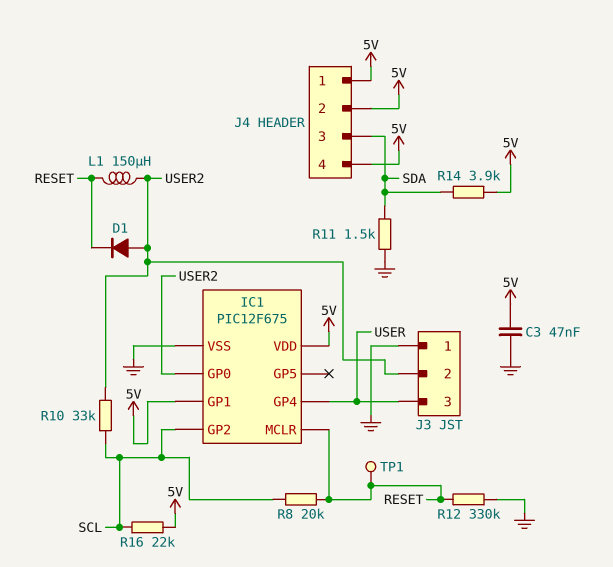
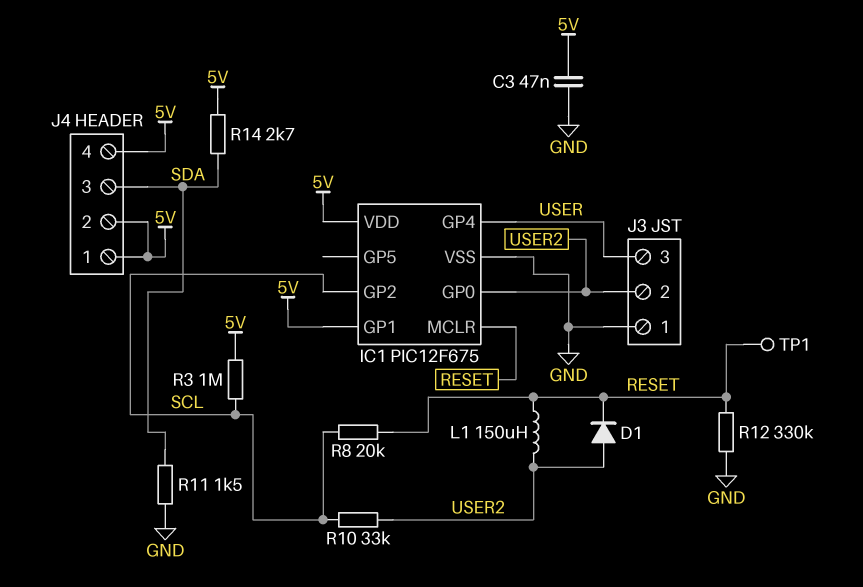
R3: none -> 1M (5V, SCL)
R14: 3.9k (5V, SDA) -> 2.7k (5V, SDA)
R16: 22k (5V, SCL) -> none

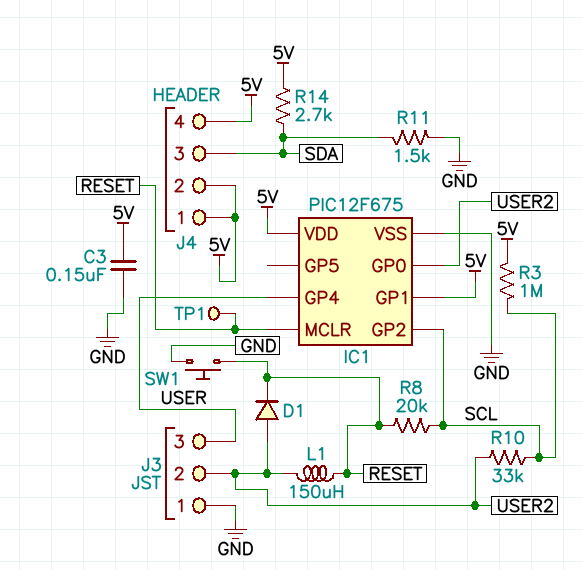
C3: 47nF (5V, GND) -> 150nF (5V, GND)
R12: 330k (GND, RESET) -> none
SW1: none -> button (GND, RESET)

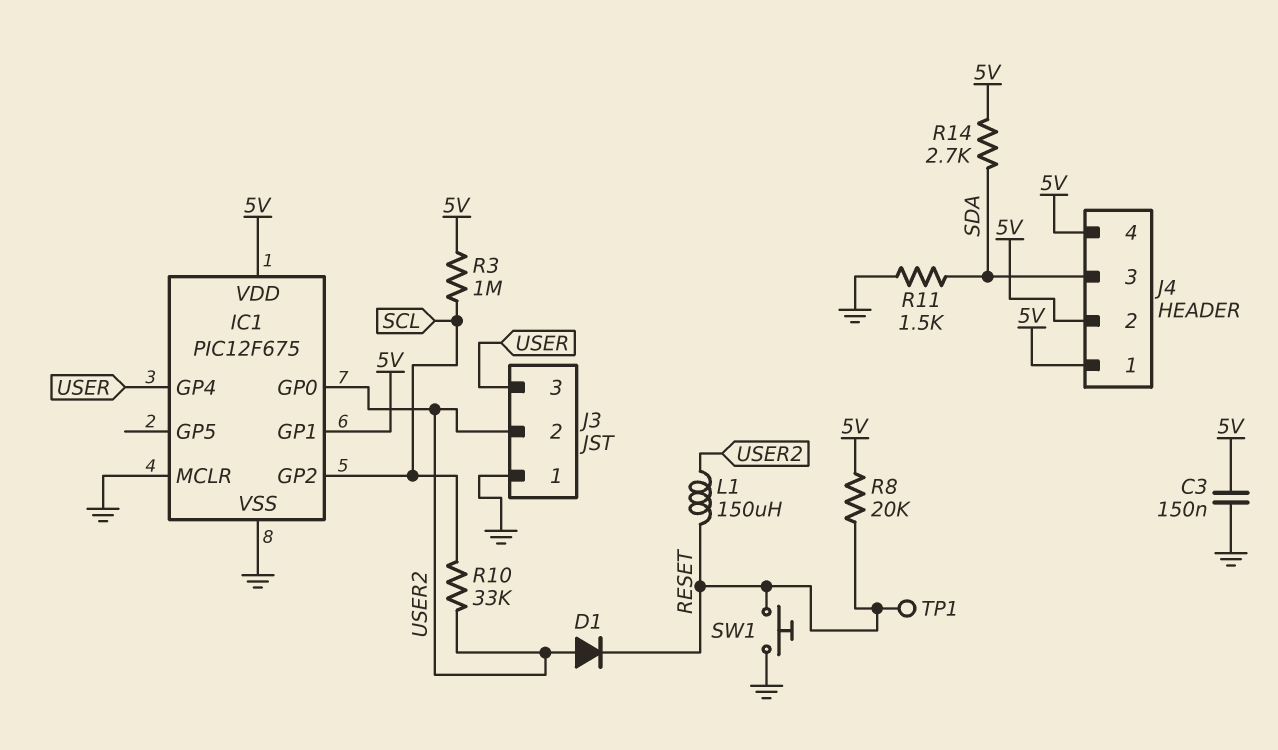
IC1 pin MCLR: RESET -> GND
R8: 20k (RESET, SCL) -> 20k (5V, RESET)

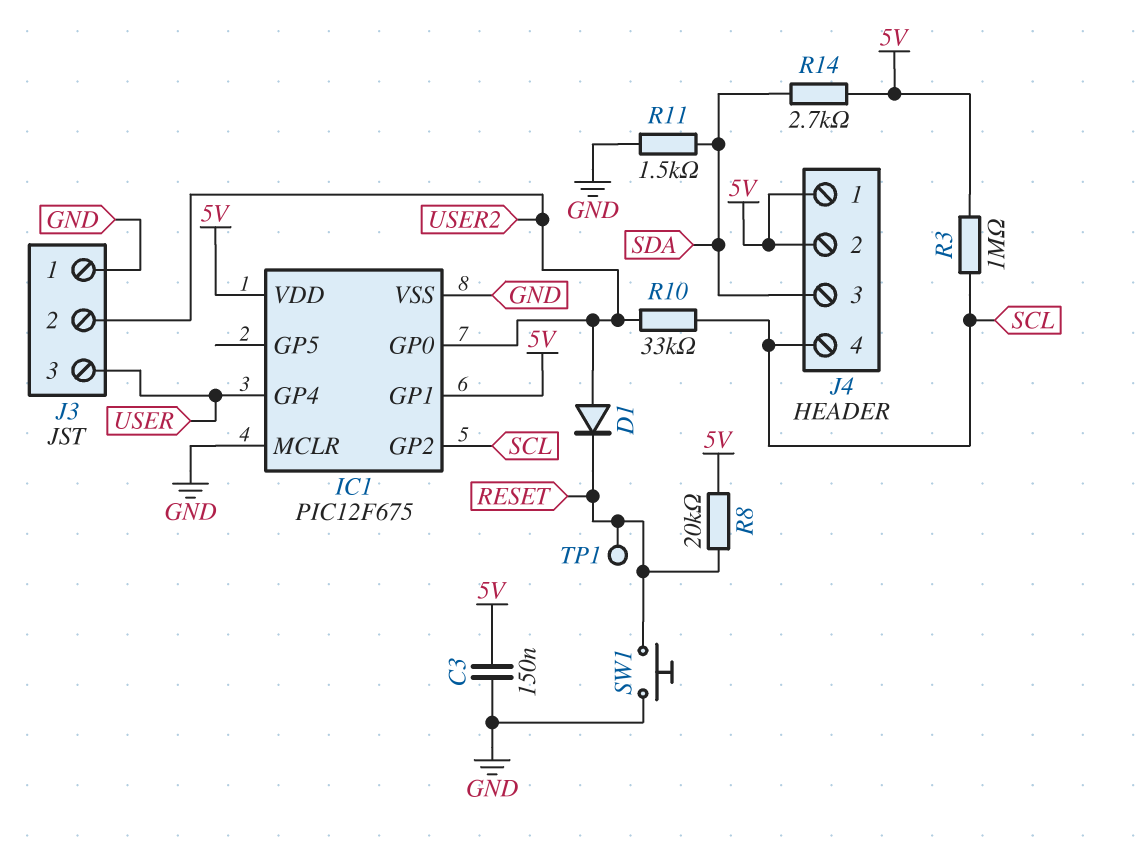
J4 pin 4: 5V -> SCL
L1: 150uH (RESET, USER2) -> none

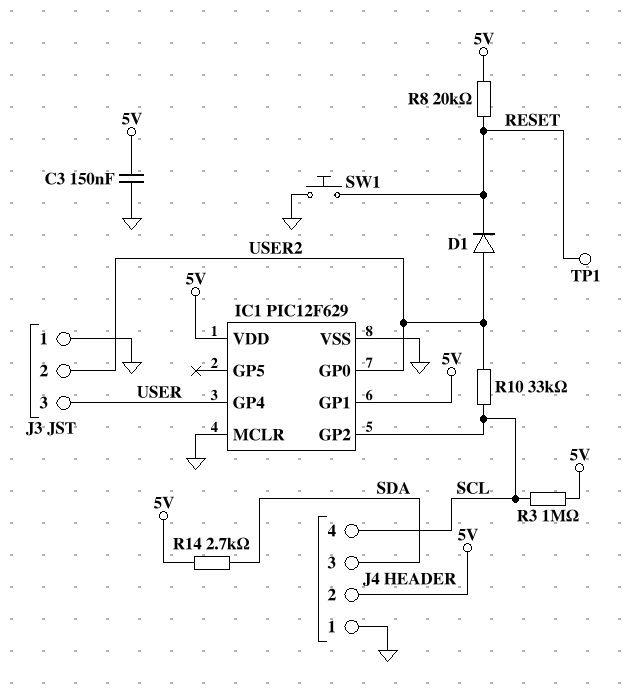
IC1: PIC12F675 -> PIC12F629
J4 pin 1: 5V -> GND
R11: 1.5k (GND, SDA) -> none

